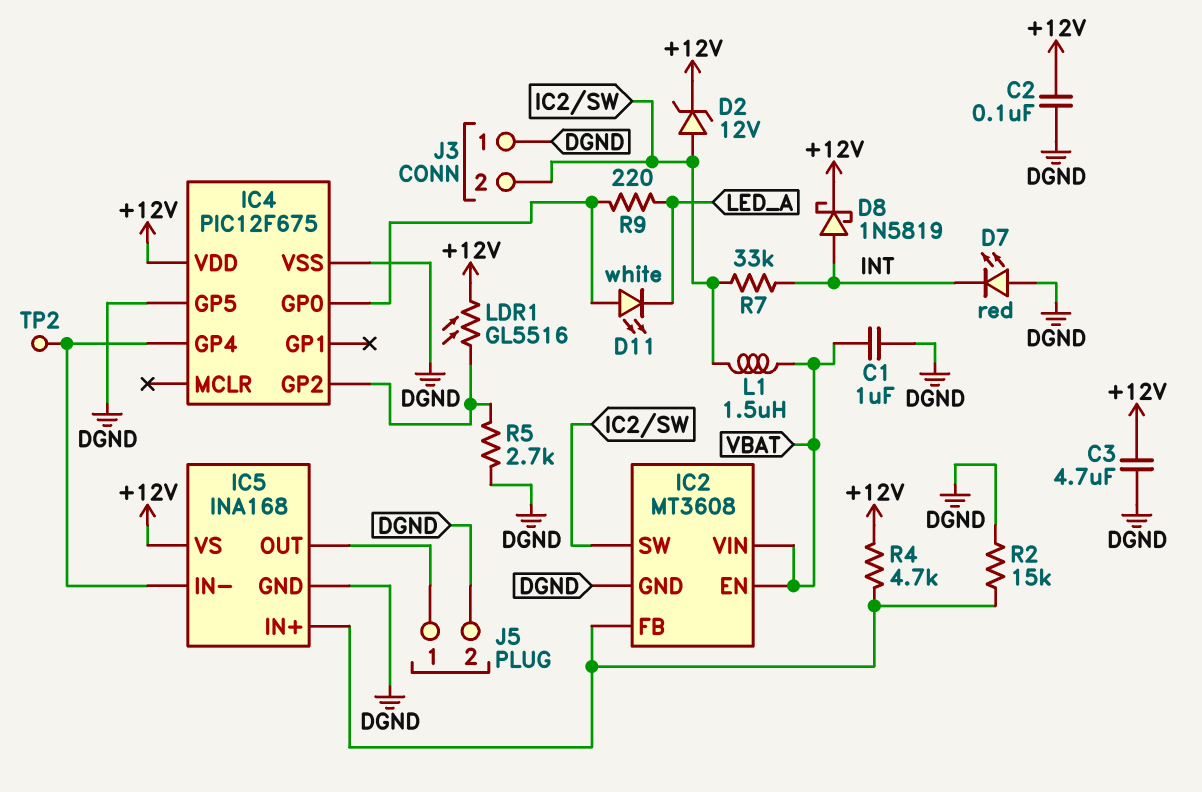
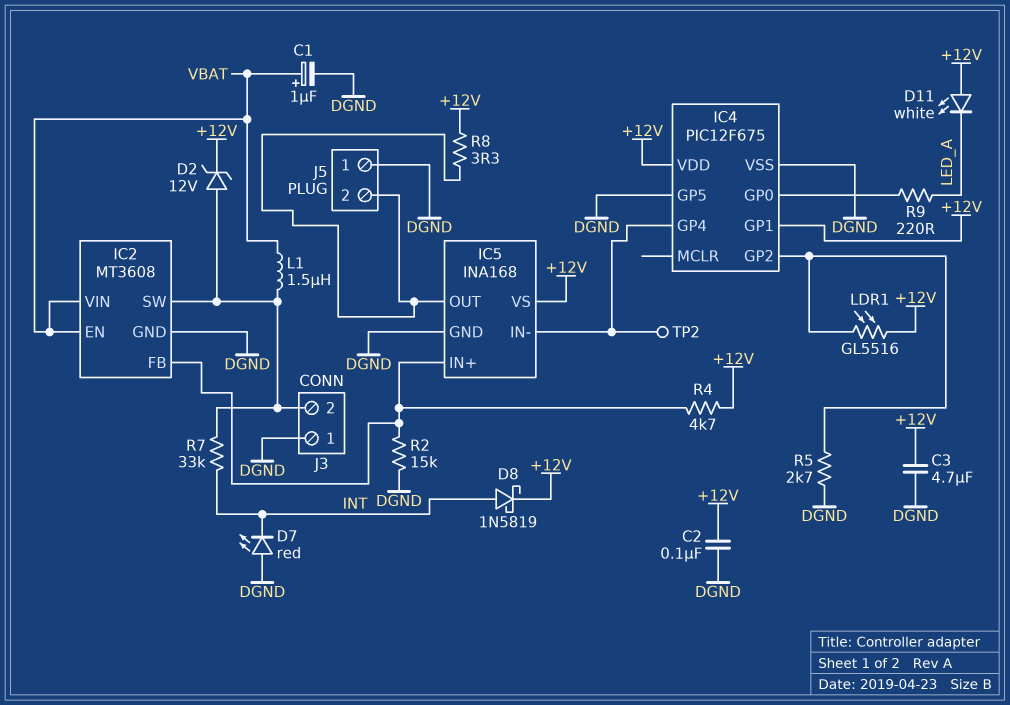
C1: 1uF (DGND, VBAT) -> 1uF (plus VBAT, minus DGND)
D11: LED white (A IC4/GP0, K LED_A) -> LED white (A +12V, K LED_A)
IC4 pin GP1: none -> +12V
J5 pin 1: IC5/OUT -> DGND
J5 pin 2: DGND -> IC5/OUT
R8: none -> 3.3 (+12V, IC5/OUT)

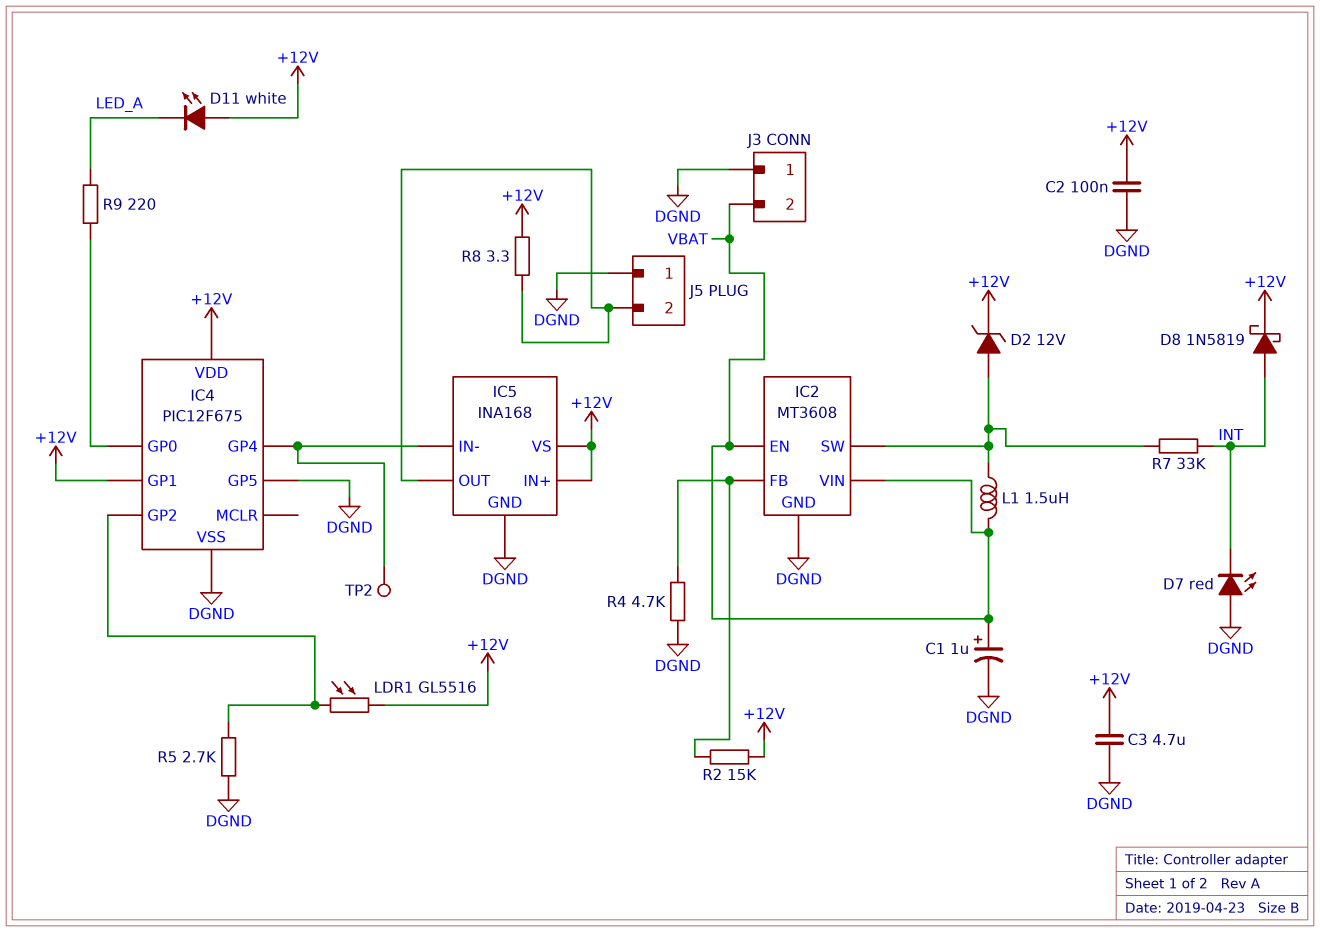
IC5 pin IN+: IC2/FB -> +12V
J3 pin 2: IC2/SW -> VBAT
R2: 15k (DGND, IC2/FB) -> 15k (+12V, IC2/FB)
R4: 4.7k (+12V, IC2/FB) -> 4.7k (DGND, IC2/FB)

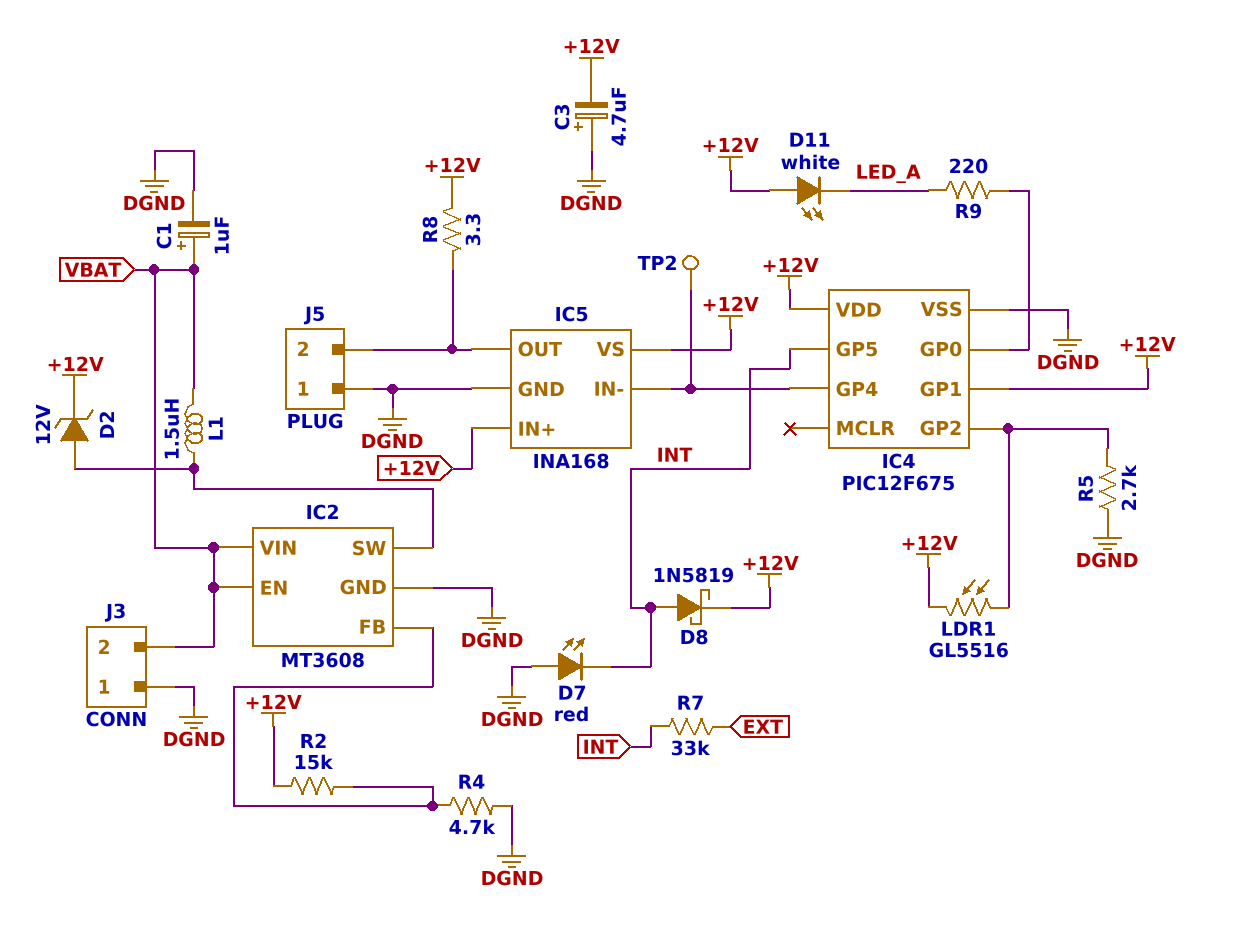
C2: 100nF (+12V, DGND) -> none
C3: 4.7uF (+12V, DGND) -> 4.7uF (plus DGND, minus +12V)
IC4 pin GP5: DGND -> INT
R7: 33k (IC2/SW, INT) -> 33k (EXT, INT)

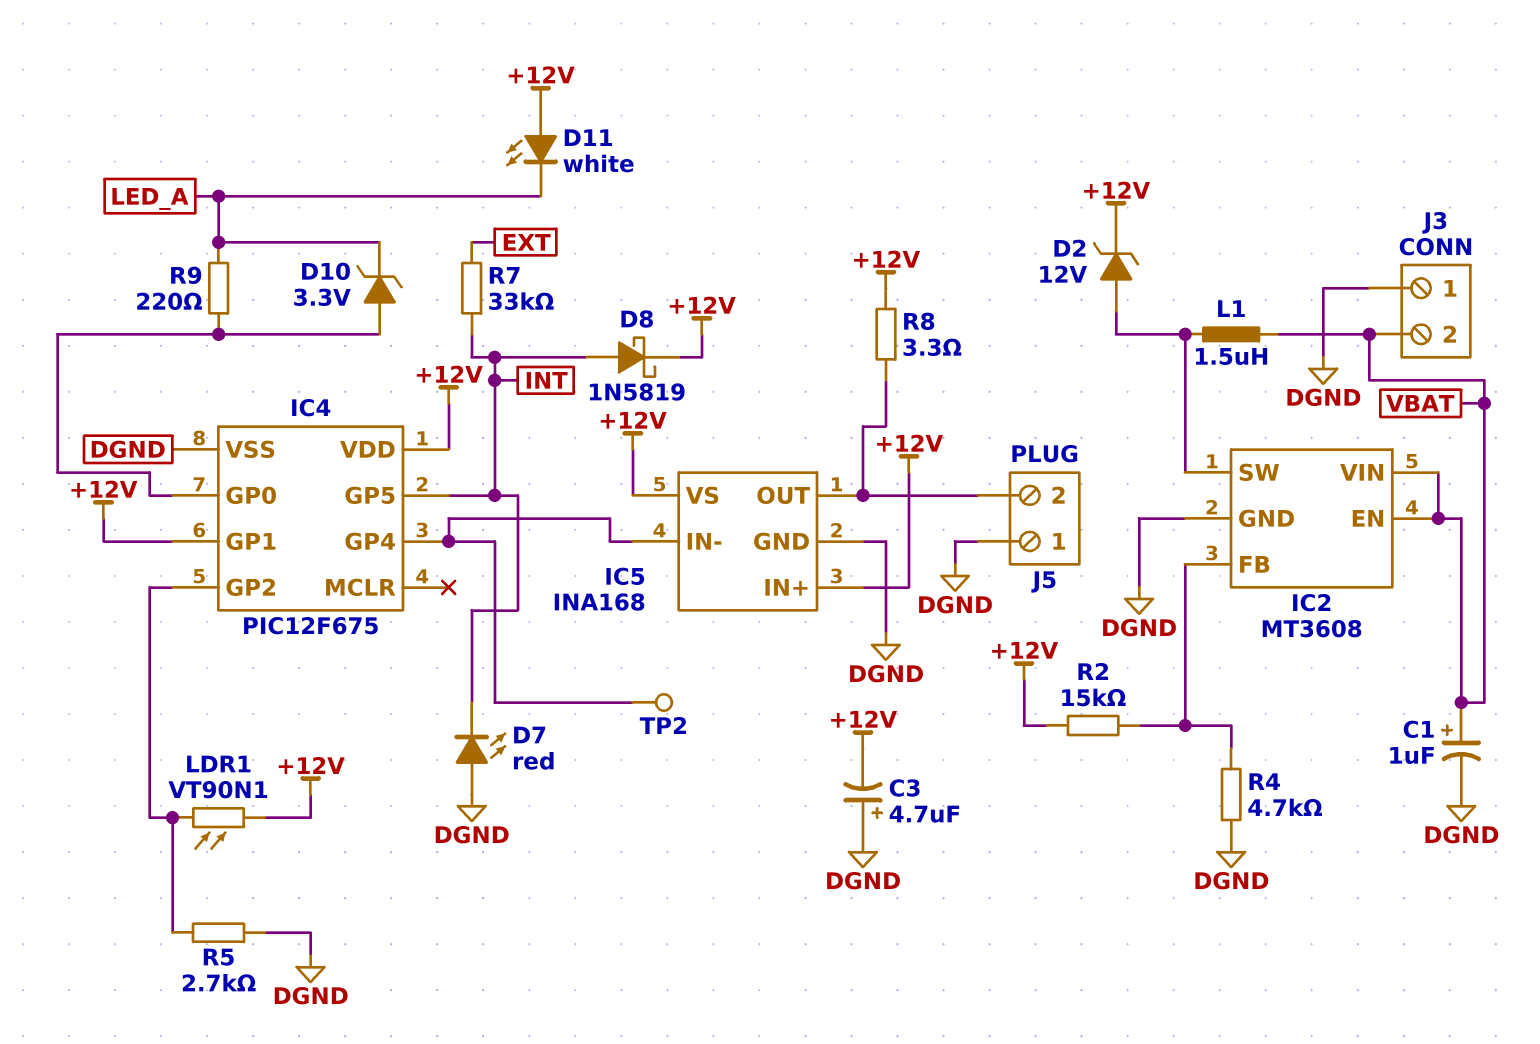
D10: none -> zener 3.3V (A IC4/GP0, K LED_A)
LDR1: GL5516 (+12V, IC4/GP2) -> VT90N1 (+12V, IC4/GP2)

